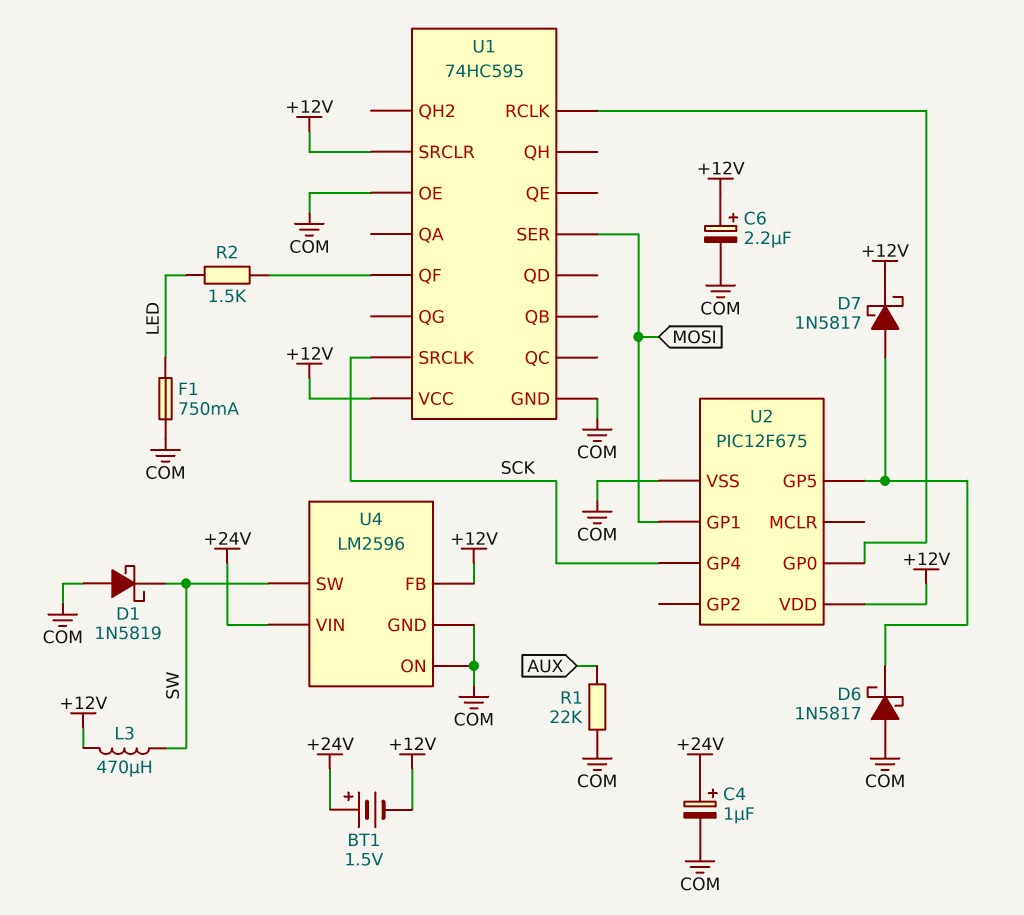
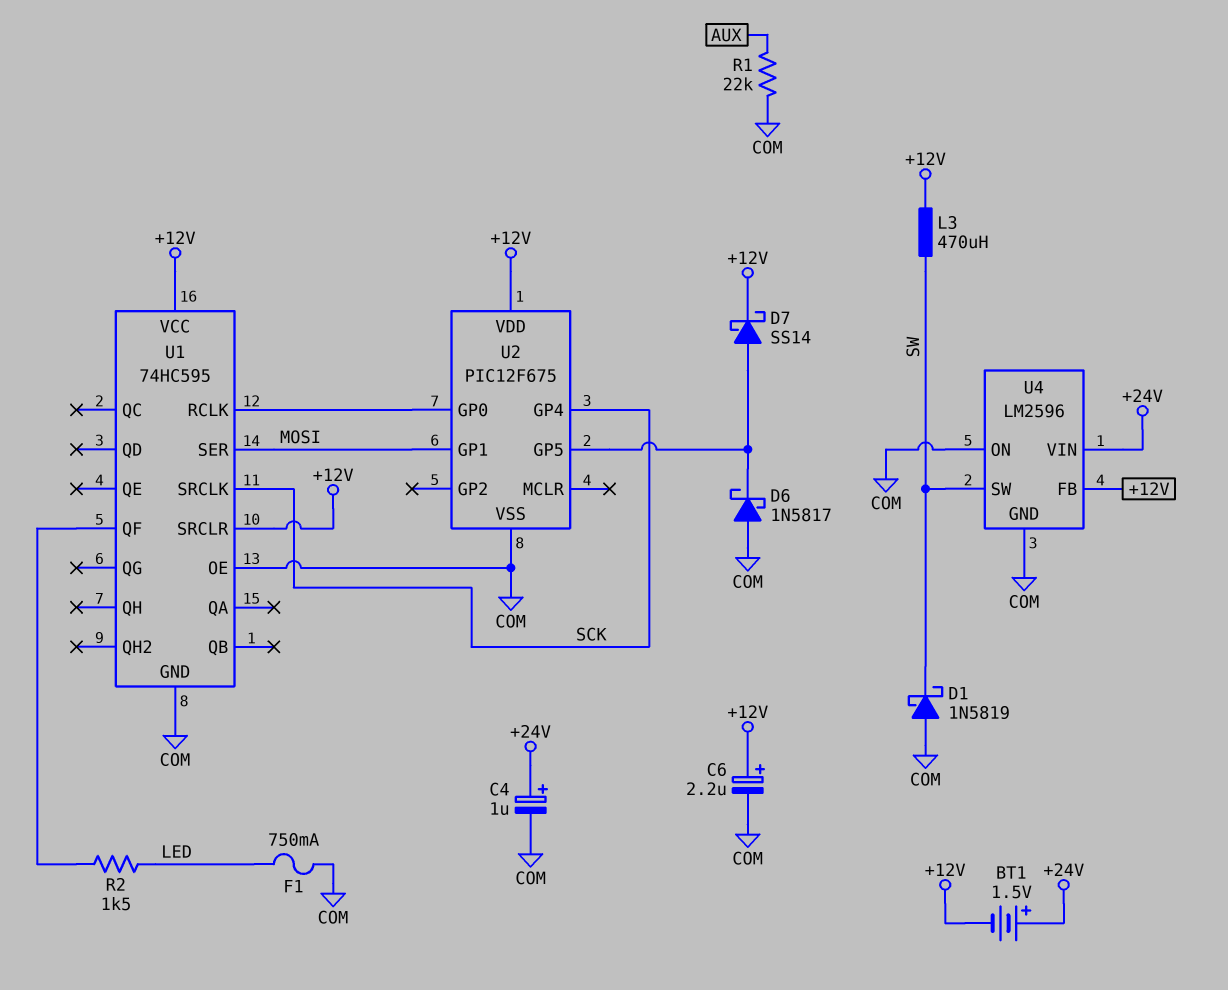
D7: schottky 1N5817 (A U2/GP5, K +12V) -> schottky SS14 (A U2/GP5, K +12V)

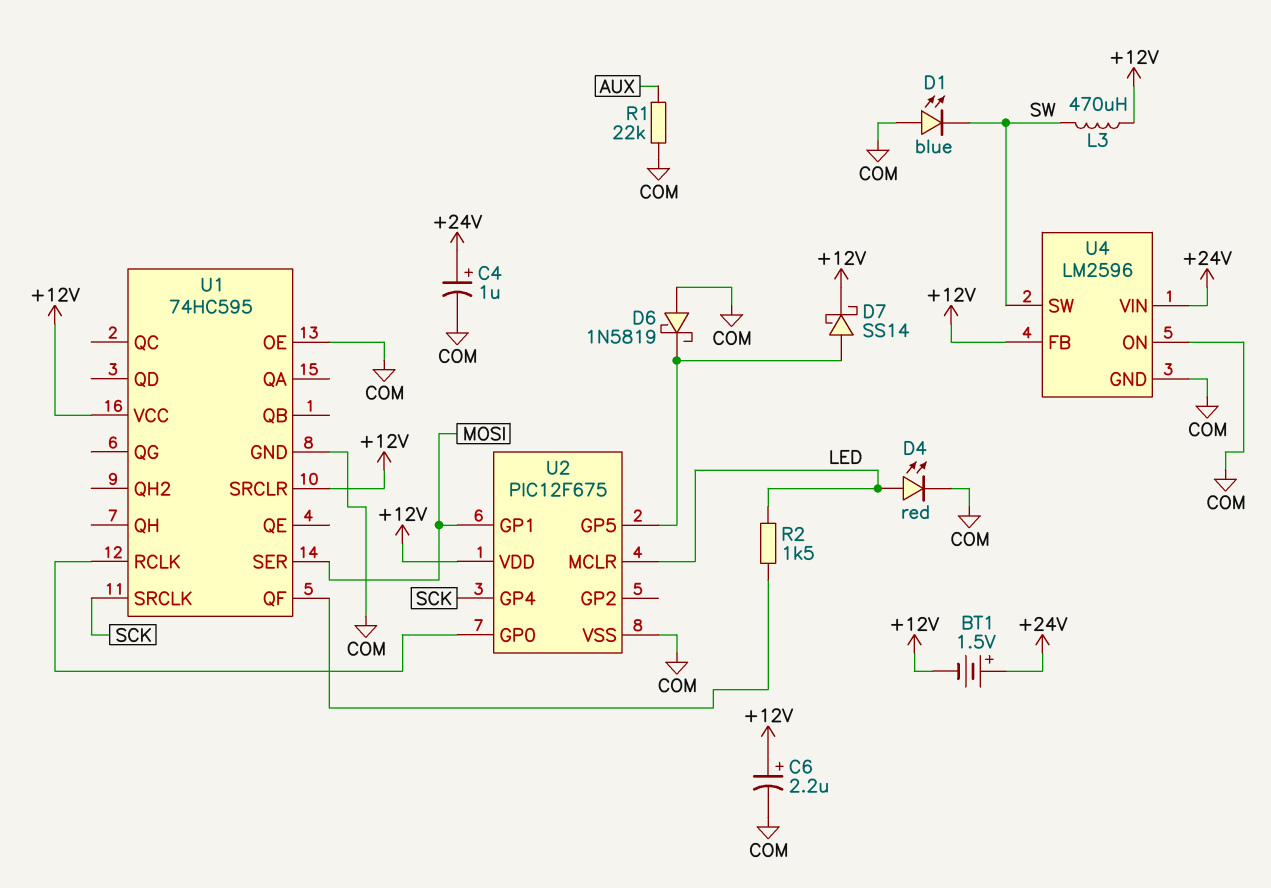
D1: schottky 1N5819 (A COM, K SW) -> LED blue (A COM, K SW)
D4: none -> LED red (A LED, K COM)
D6: schottky 1N5817 (A COM, K U2/GP5) -> schottky 1N5819 (A COM, K U2/GP5)
F1: 750mA (COM, LED) -> none
U2 pin MCLR: none -> LED

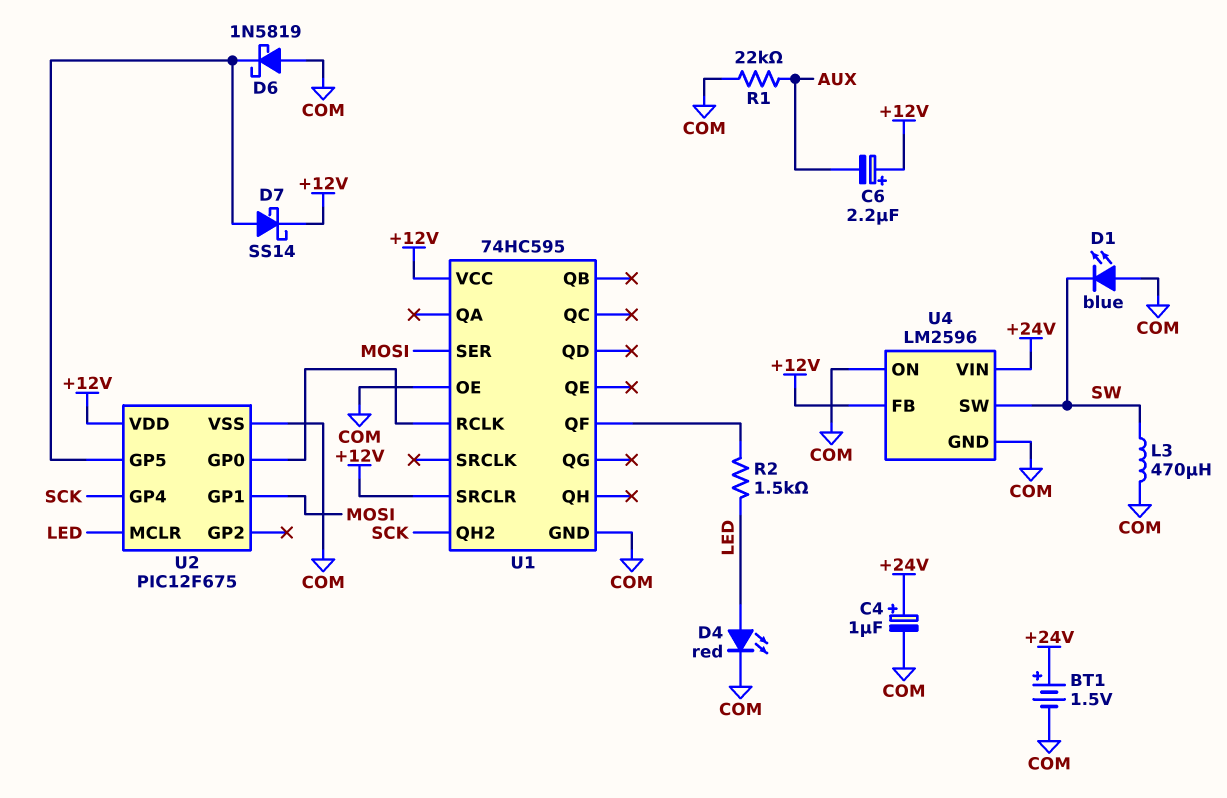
BT1: 1.5V (plus +24V, minus +12V) -> 1.5V (plus +24V, minus COM)
C6: 2.2uF (plus +12V, minus COM) -> 2.2uF (plus +12V, minus AUX)
L3: 470uH (+12V, SW) -> 470uH (COM, SW)
U1 pin QH2: none -> SCK
U1 pin SRCLK: SCK -> none

